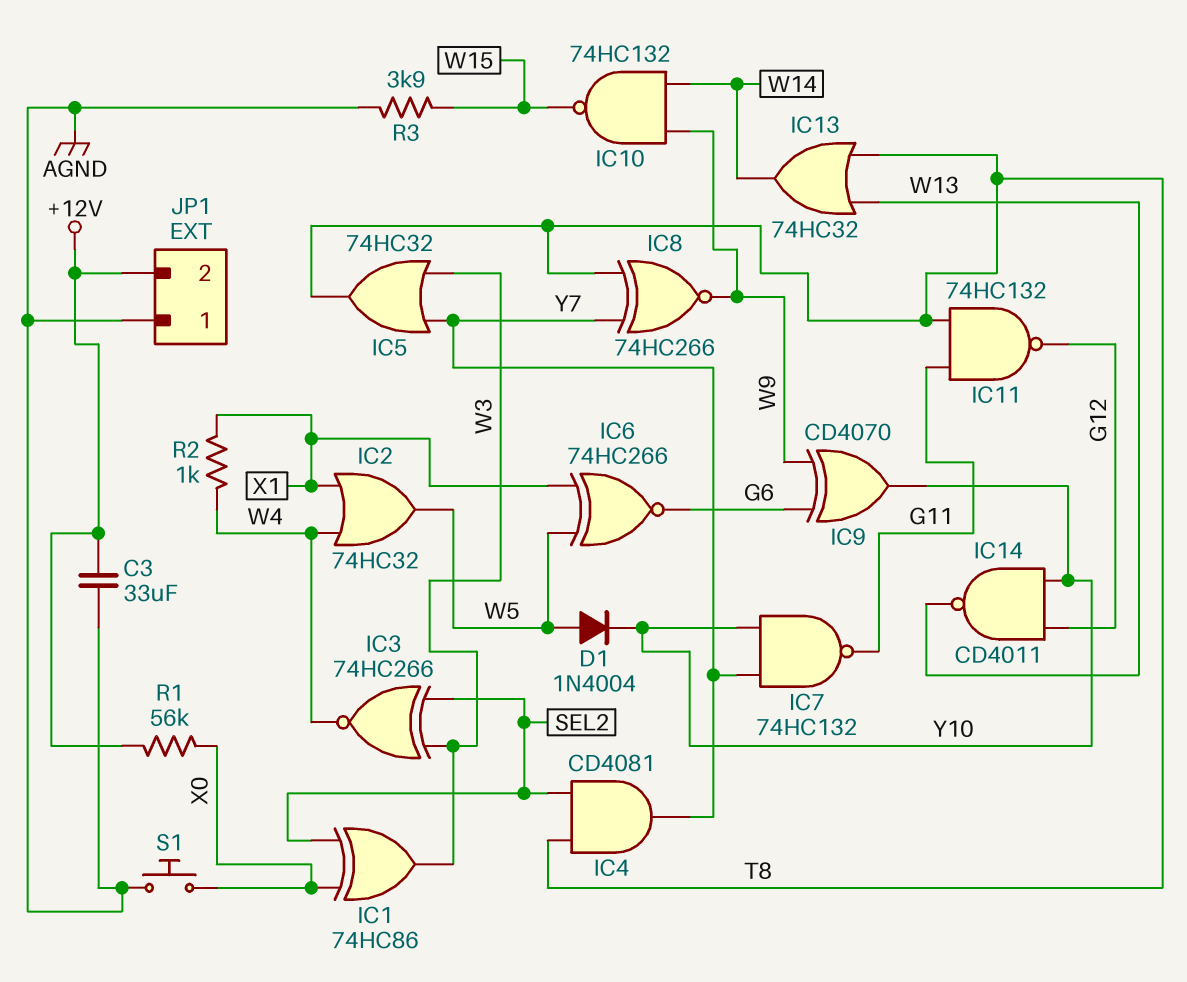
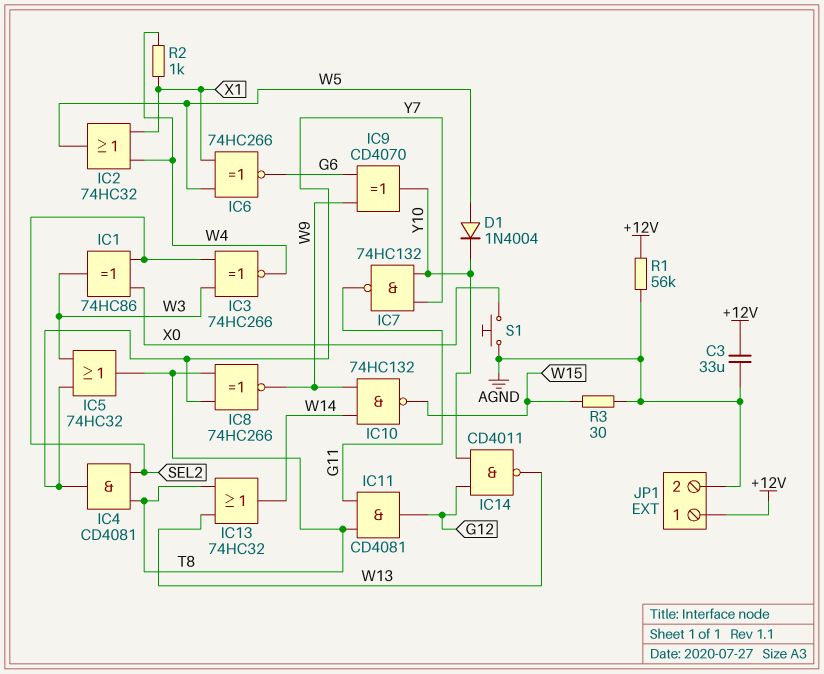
IC11: NAND 74HC132 (in G11, in T8, out G12) -> AND CD4081 (in G11, in T8, out G12)
JP1 pin 1: AGND -> +12V
JP1 pin 2: +12V -> AGND
R1: 56k (+12V, X0) -> 56k (+12V, AGND)
R3: 3.9k (AGND, W15) -> 30 (AGND, W15)

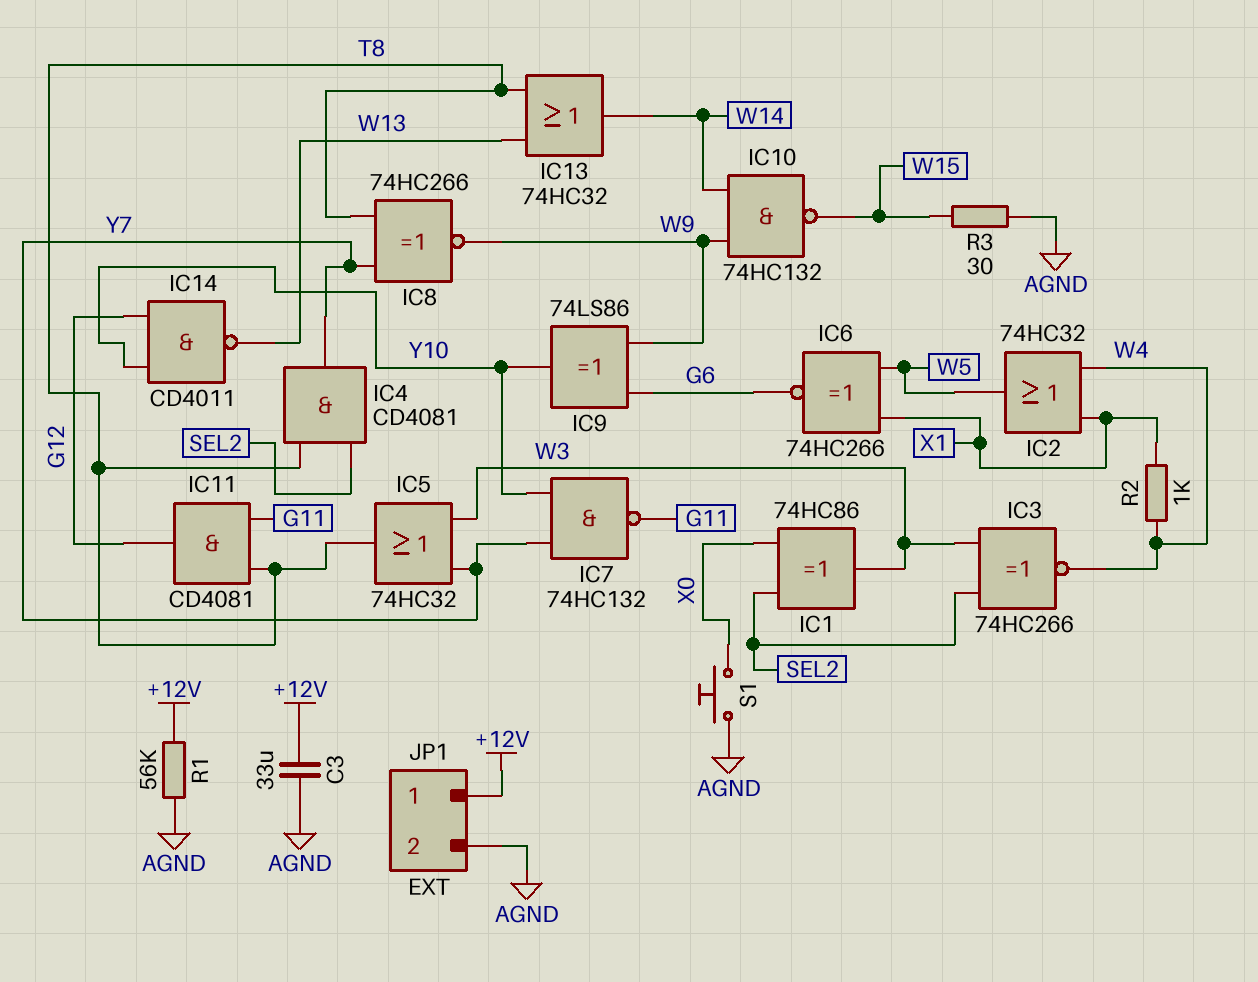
D1: diode 1N4004 (A W5, K Y10) -> none
IC9: XOR CD4070 (in G6, in W9, out Y10) -> XOR 74LS86 (in G6, in W9, out Y10)

